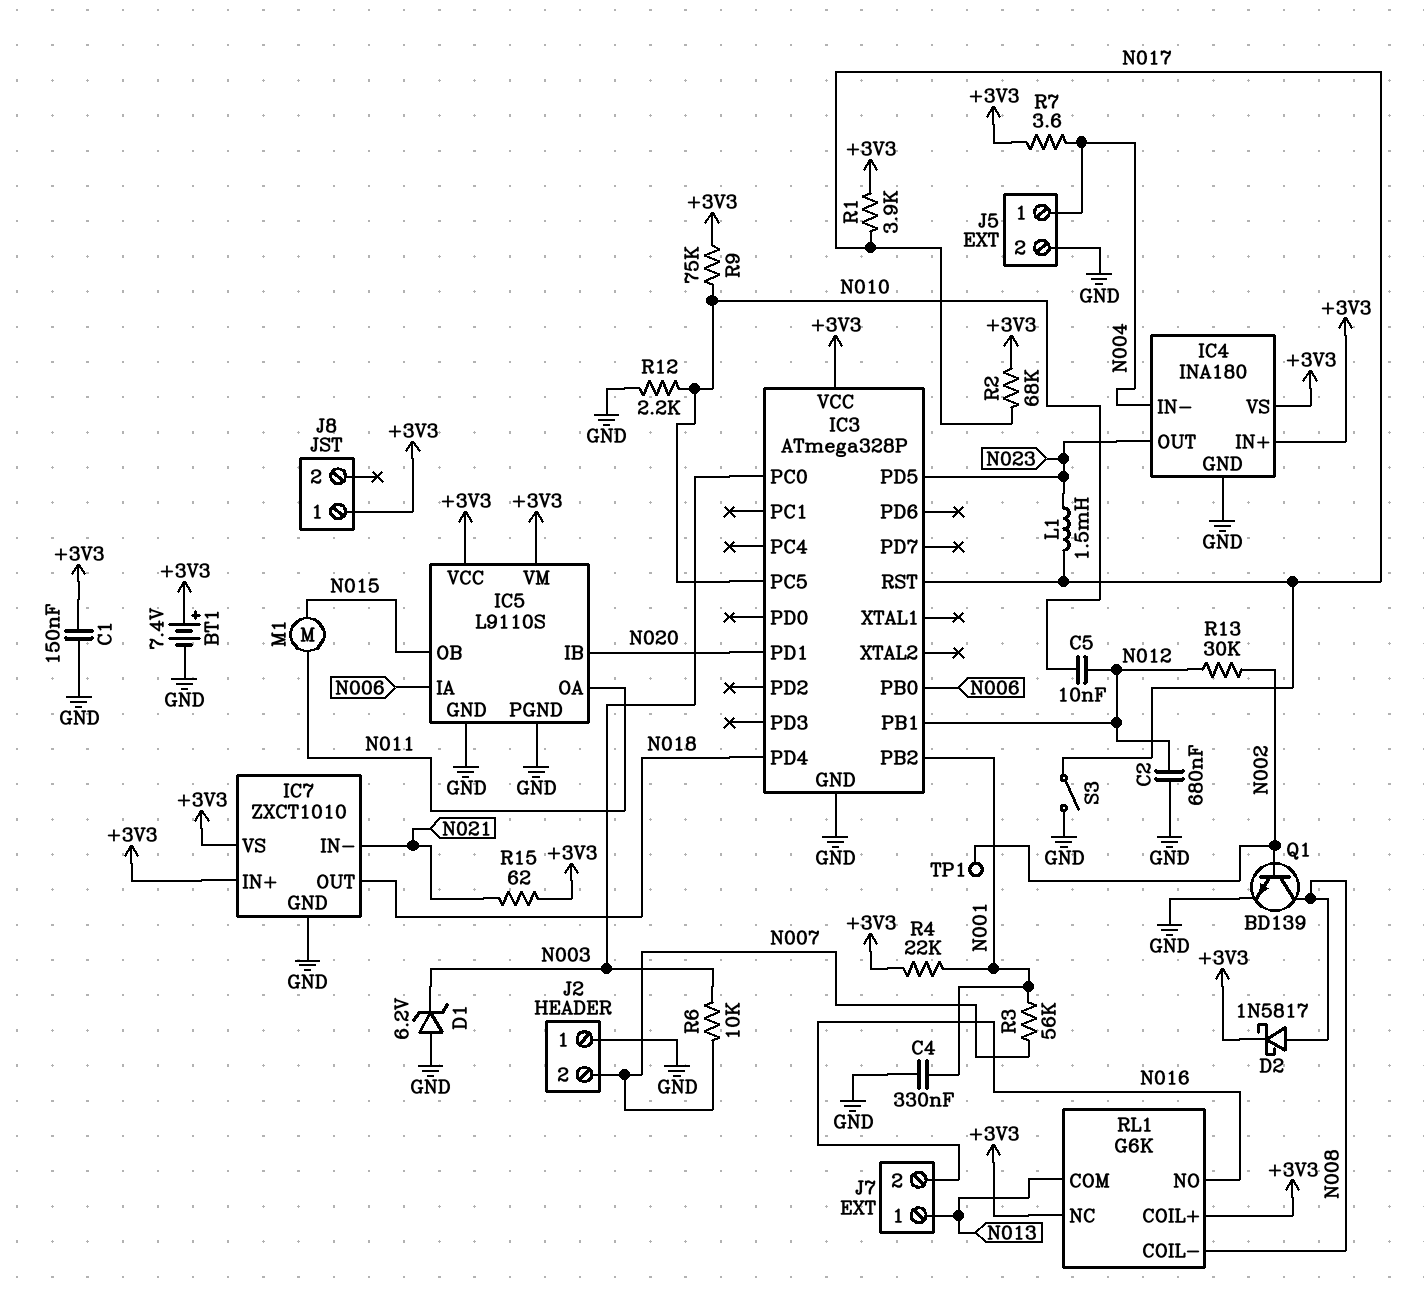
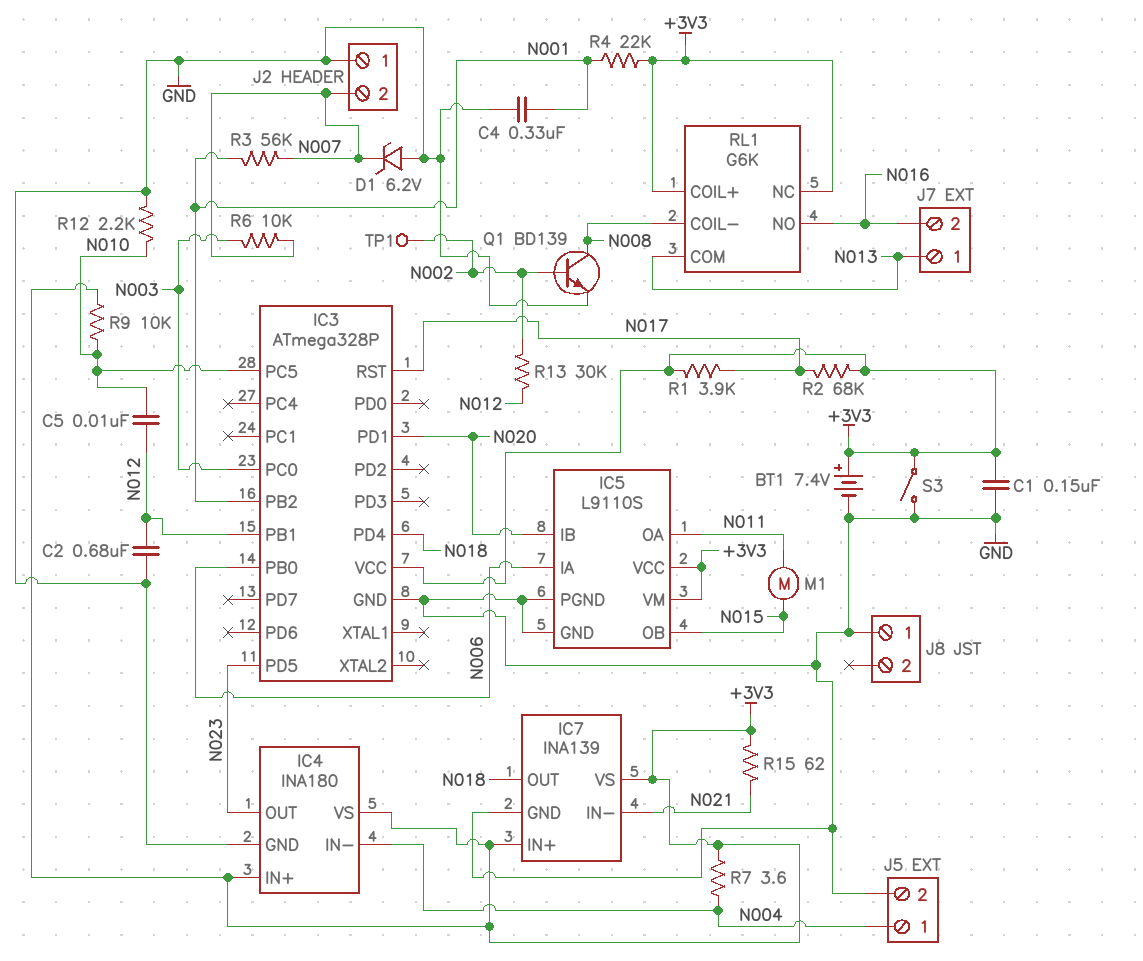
D1: zener 6.2V (A GND, K N003) -> zener 6.2V (A GND, K N007)
D2: schottky 1N5817 (A N008, K +3V3) -> none
IC7: ZXCT1010 -> INA139
J8 pin 1: +3V3 -> GND
L1: 1.5mH (N017, N023) -> none
R9: 75k (+3V3, N010) -> 10k (+3V3, N010)
S3: switch (GND, N017) -> switch (+3V3, GND)

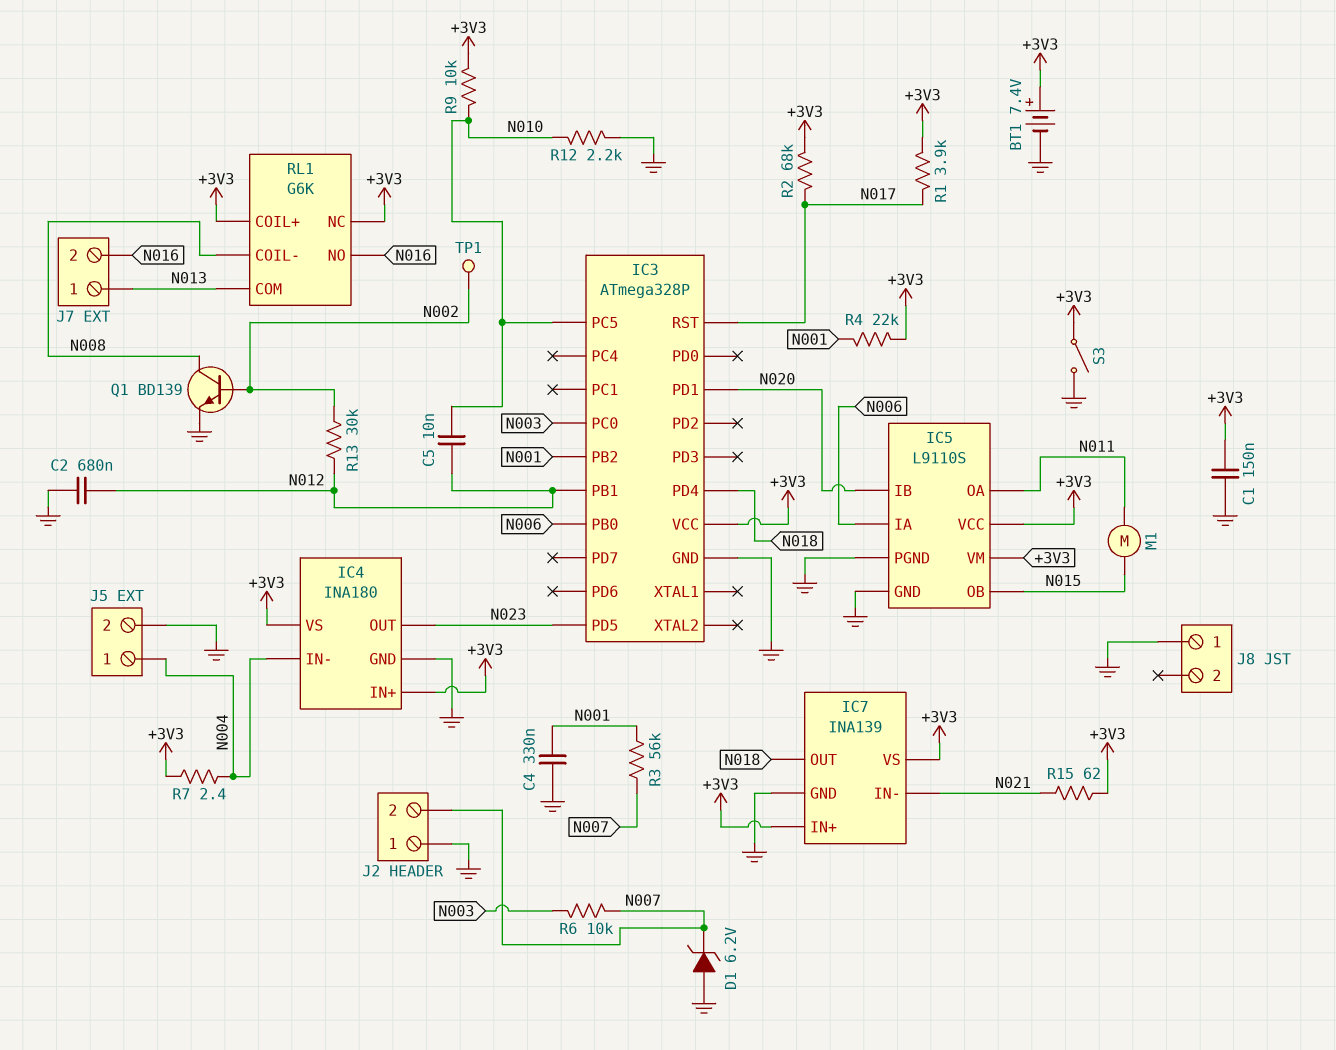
R7: 3.6 (+3V3, N004) -> 2.4 (+3V3, N004)

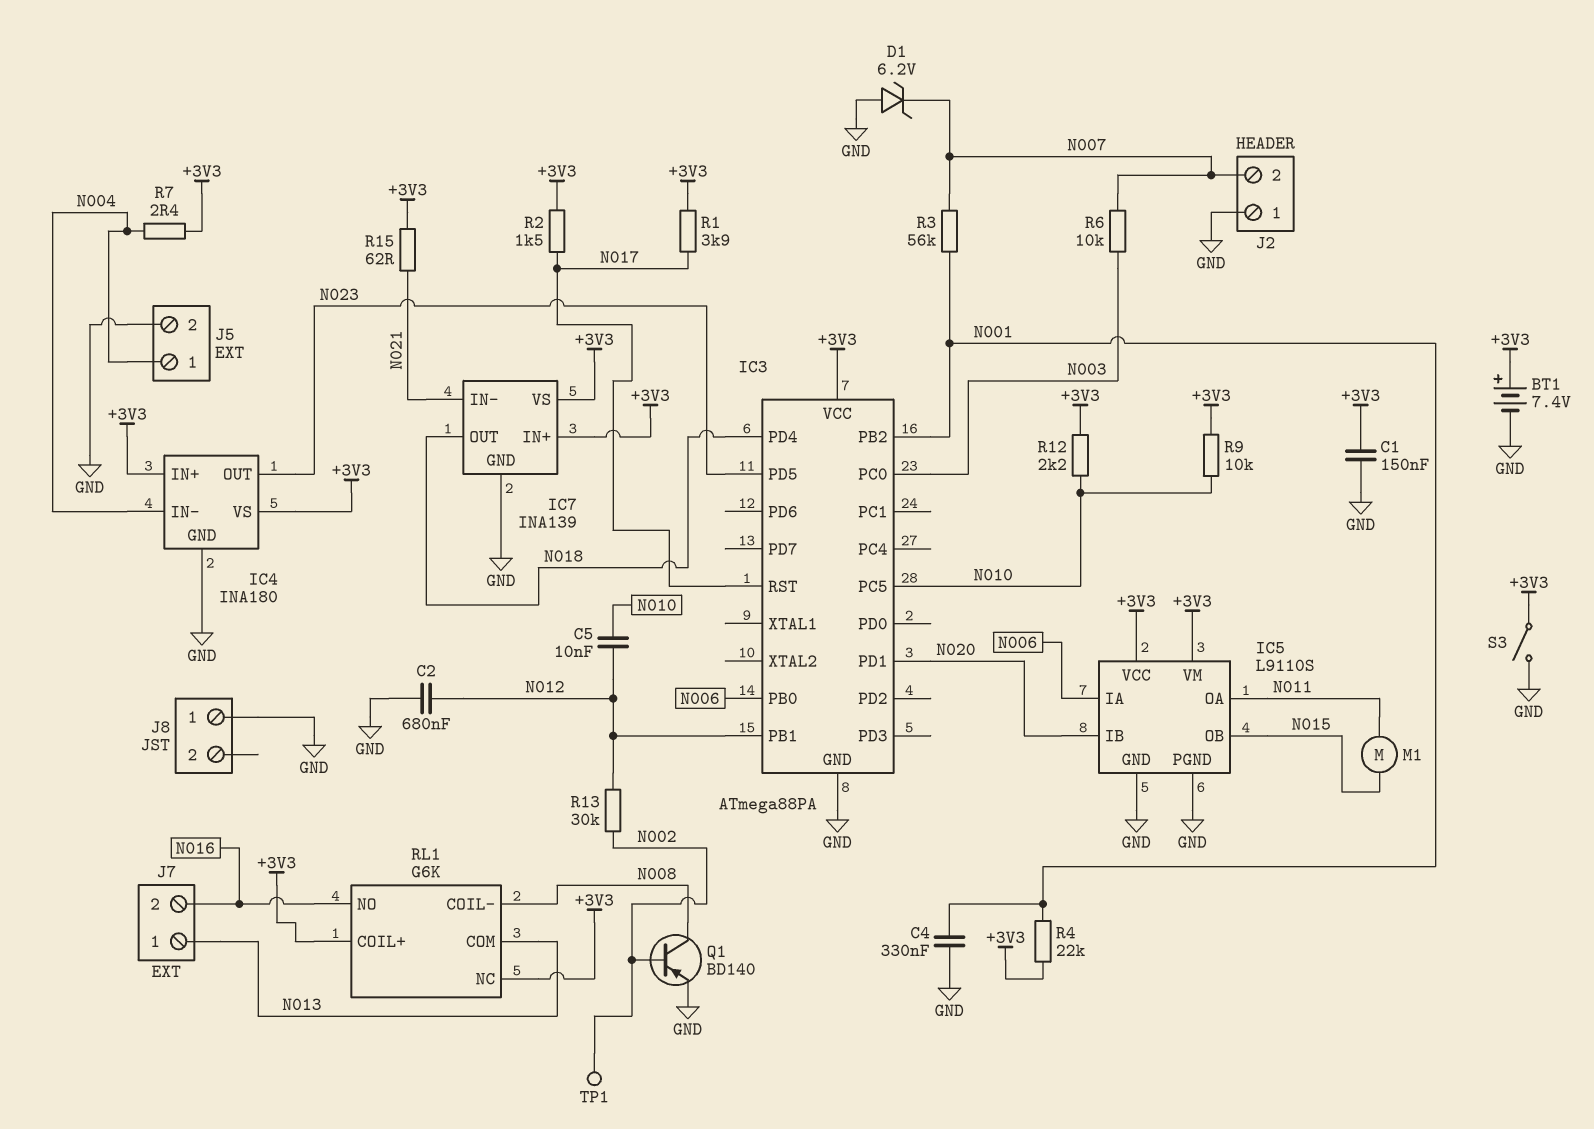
IC3: ATmega328P -> ATmega88PA
Q1: NPN BD139 (B N002, C N008, E GND) -> PNP BD140 (B N002, C N008, E GND)
R2: 68k (+3V3, N017) -> 1.5k (+3V3, N017)
R12: 2.2k (GND, N010) -> 2.2k (+3V3, N010)

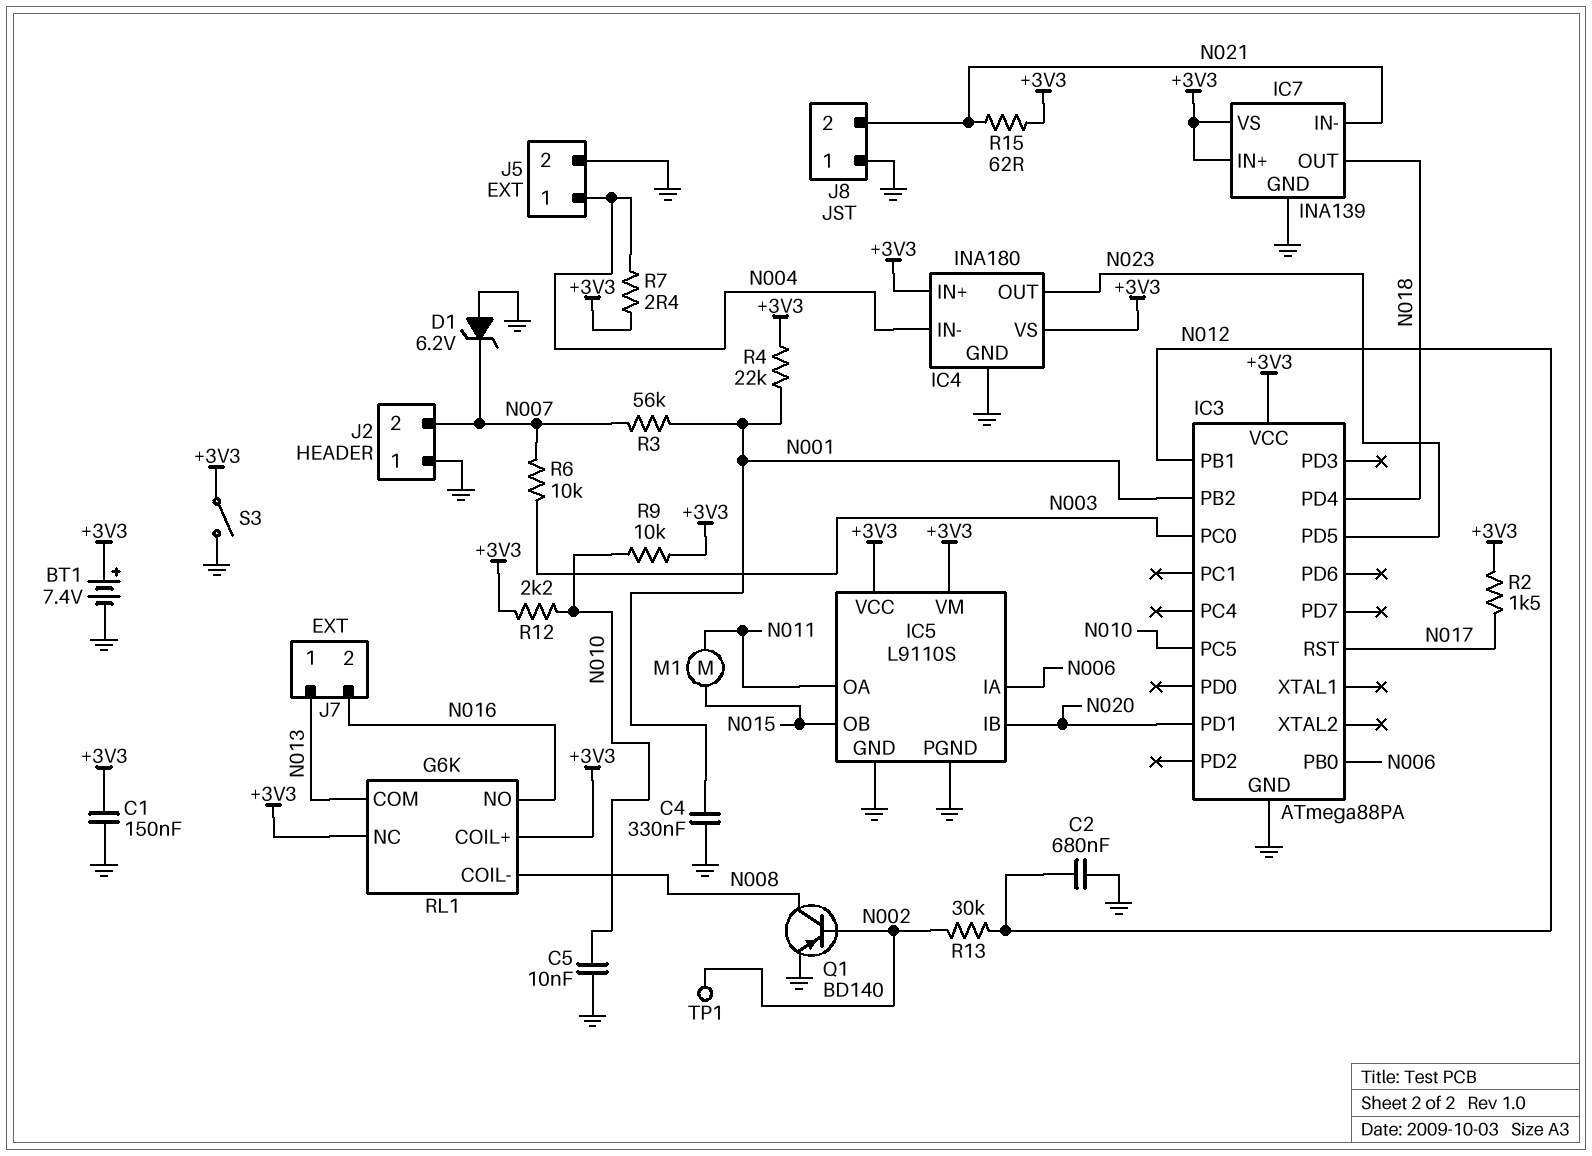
C5: 10nF (N010, N012) -> 10nF (GND, N010)
J8 pin 2: none -> N021
R1: 3.9k (+3V3, N017) -> none

